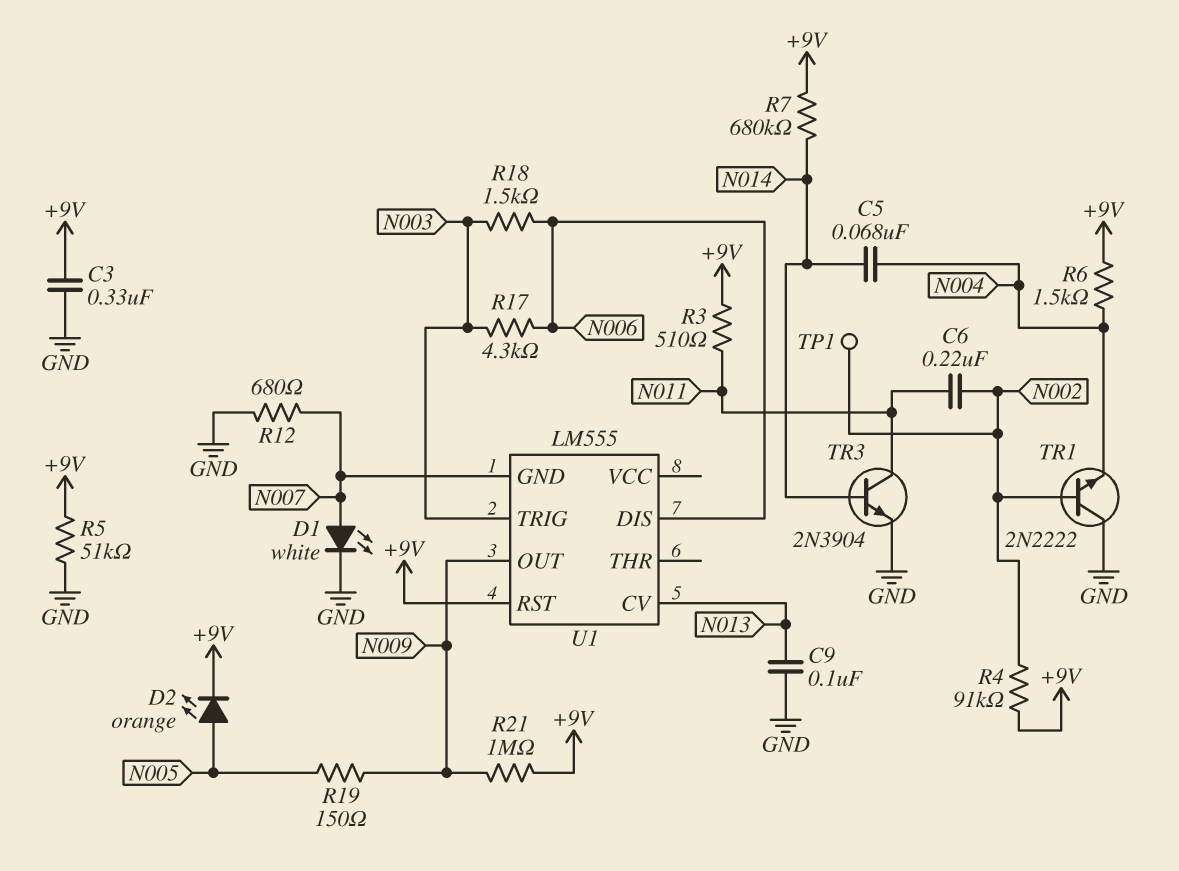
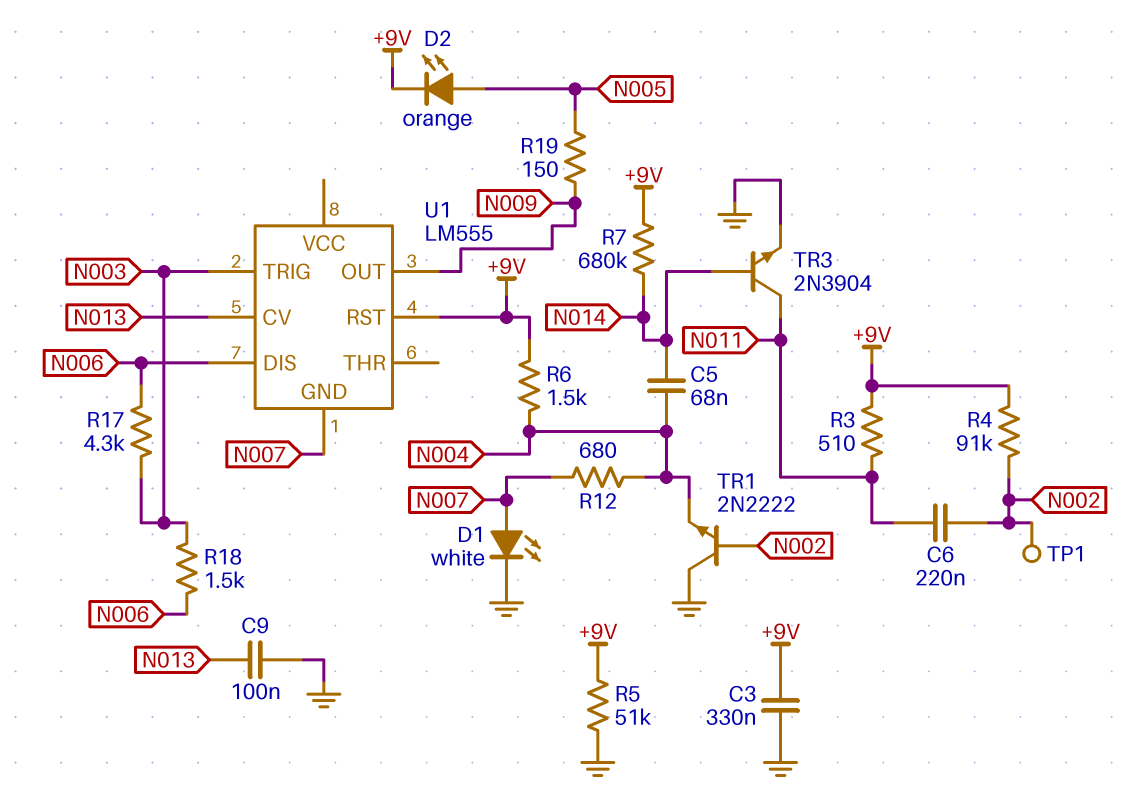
R12: 680 (GND, N007) -> 680 (N004, N007)
R21: 1M (+9V, N009) -> none

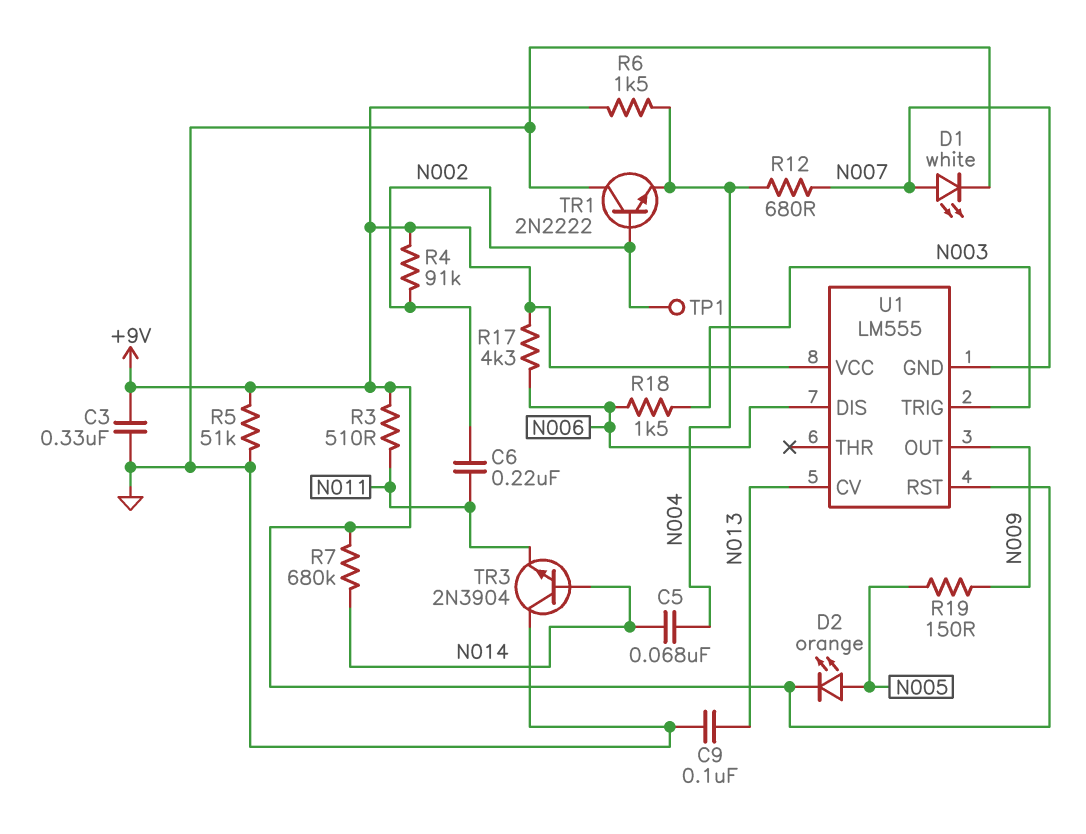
R17: 4.3k (N003, N006) -> 4.3k (+9V, N006)
TR3: NPN 2N3904 (B N014, C N011, E GND) -> NPN 2N3904 (B N014, C GND, E N011)
U1 pin VCC: none -> +9V

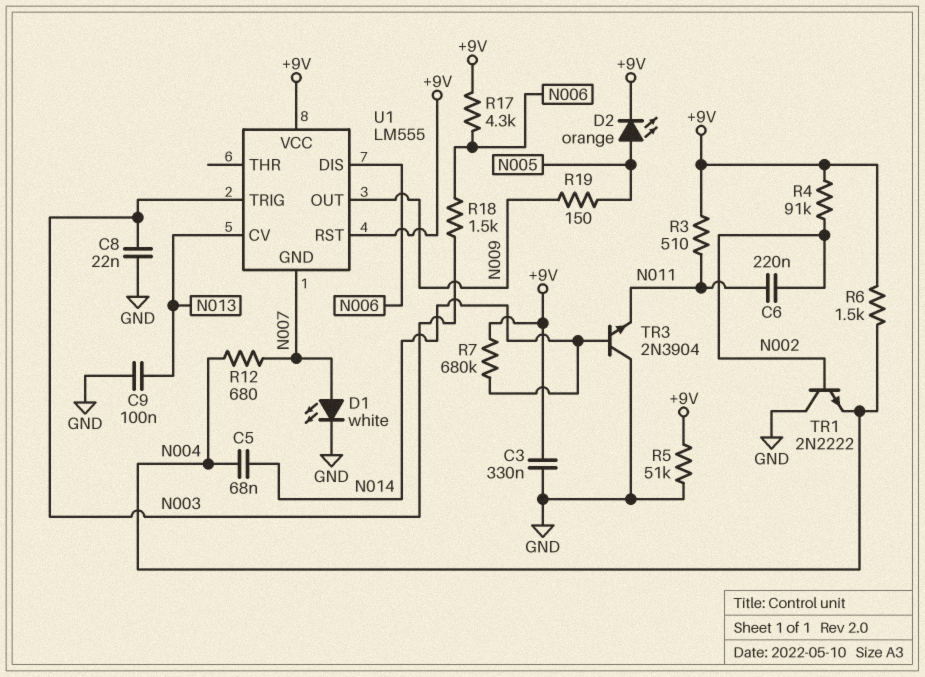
C8: none -> 22nF (GND, N003)
TP1: test point (N002) -> none

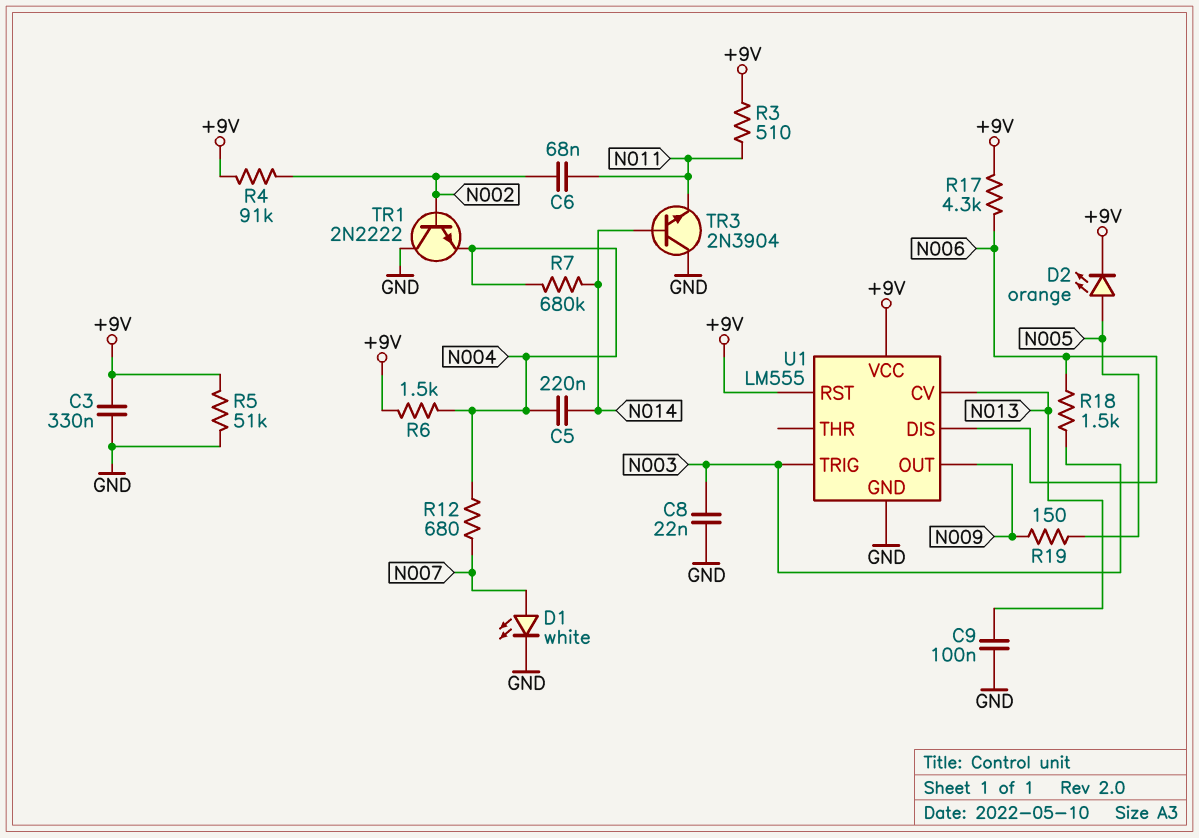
C5: 68nF (N004, N014) -> 220nF (N004, N014)
C6: 220nF (N002, N011) -> 68nF (N002, N011)
R7: 680k (+9V, N014) -> 680k (N004, N014)
U1 pin GND: N007 -> GND

